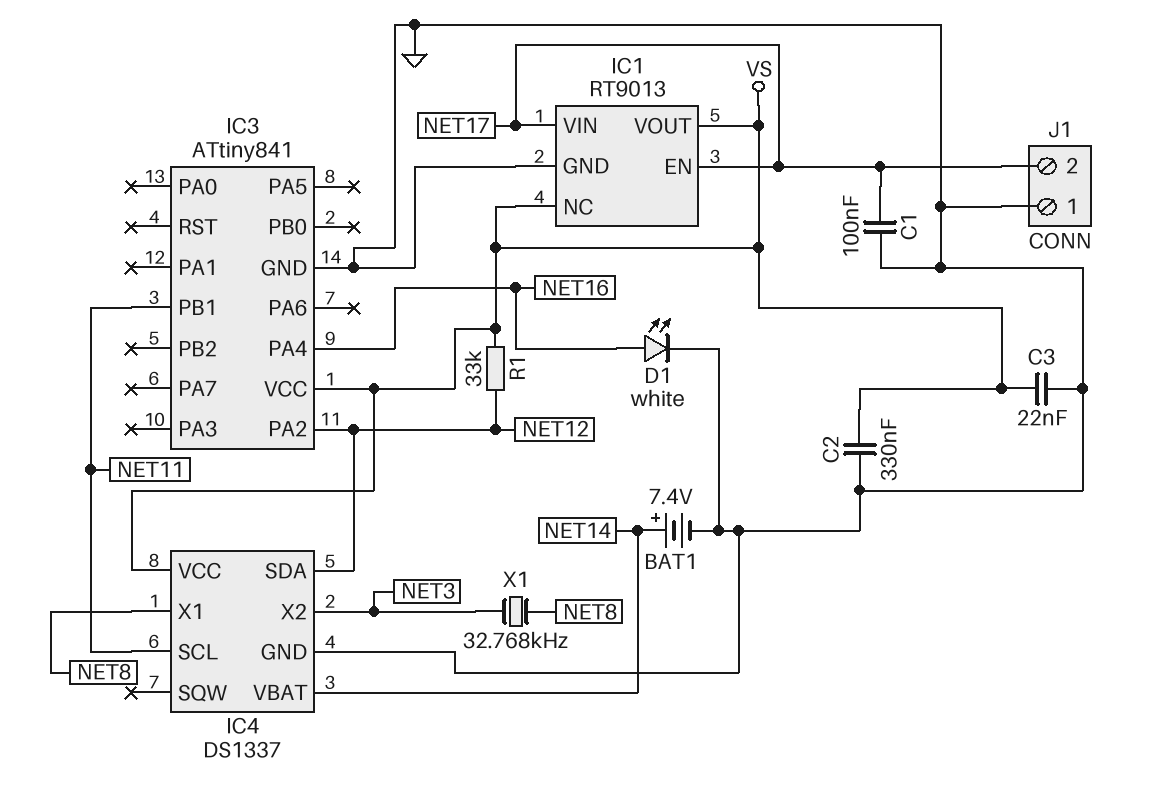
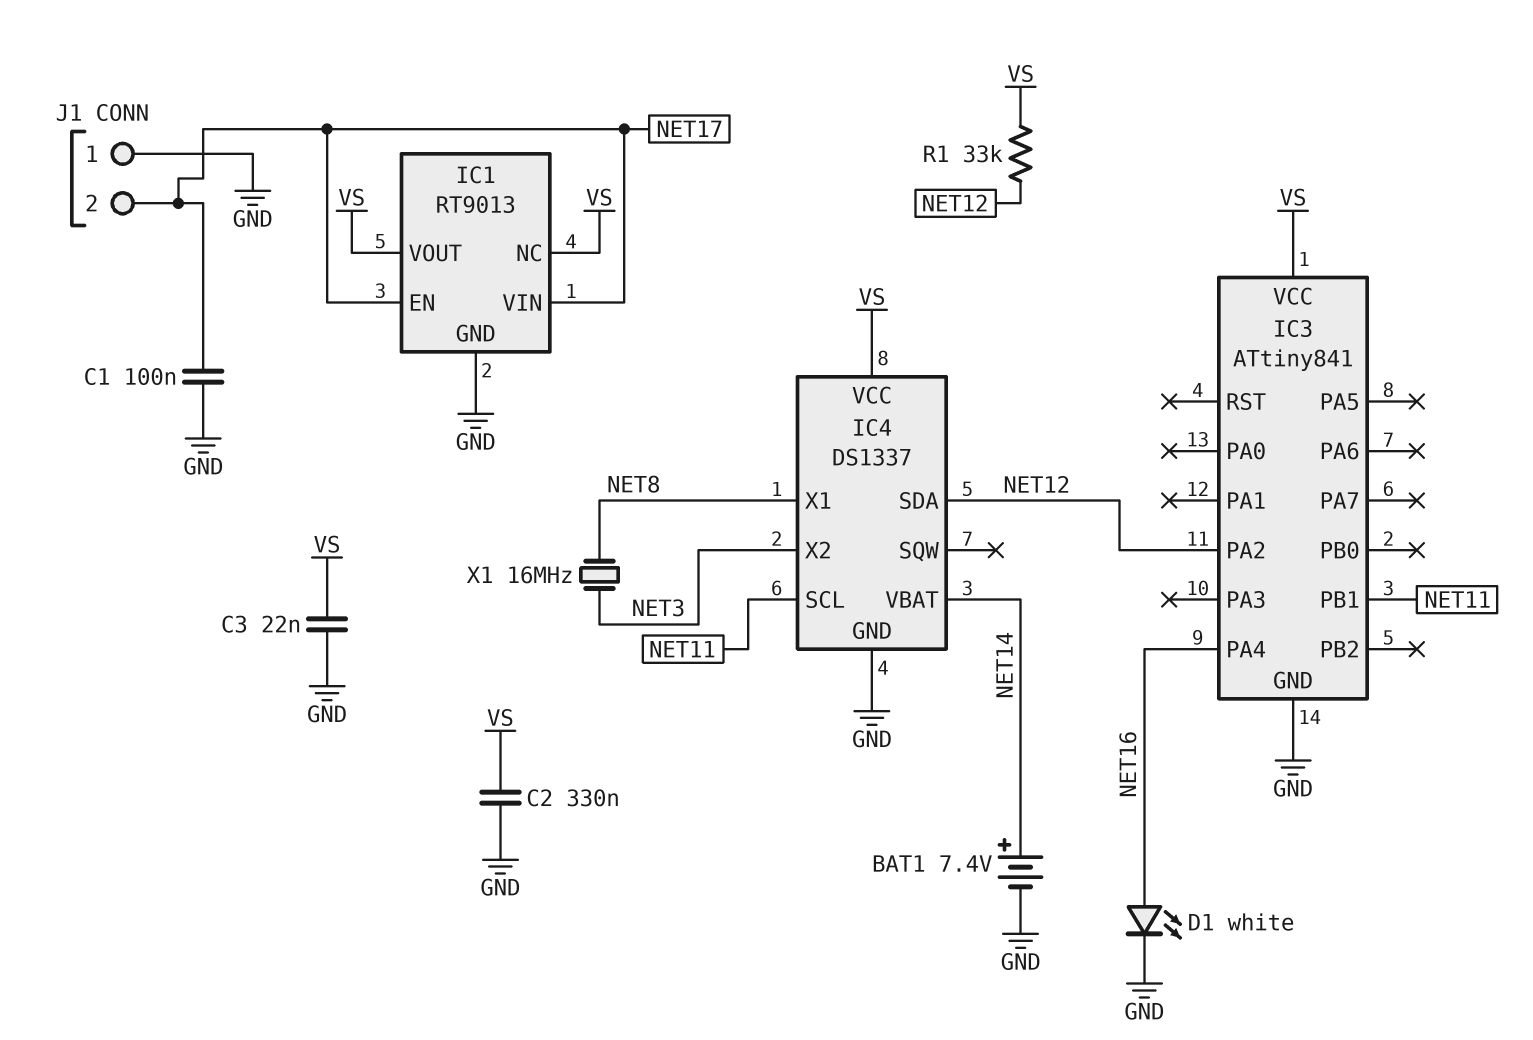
X1: 32.768kHz (NET3, NET8) -> 16MHz (NET3, NET8)

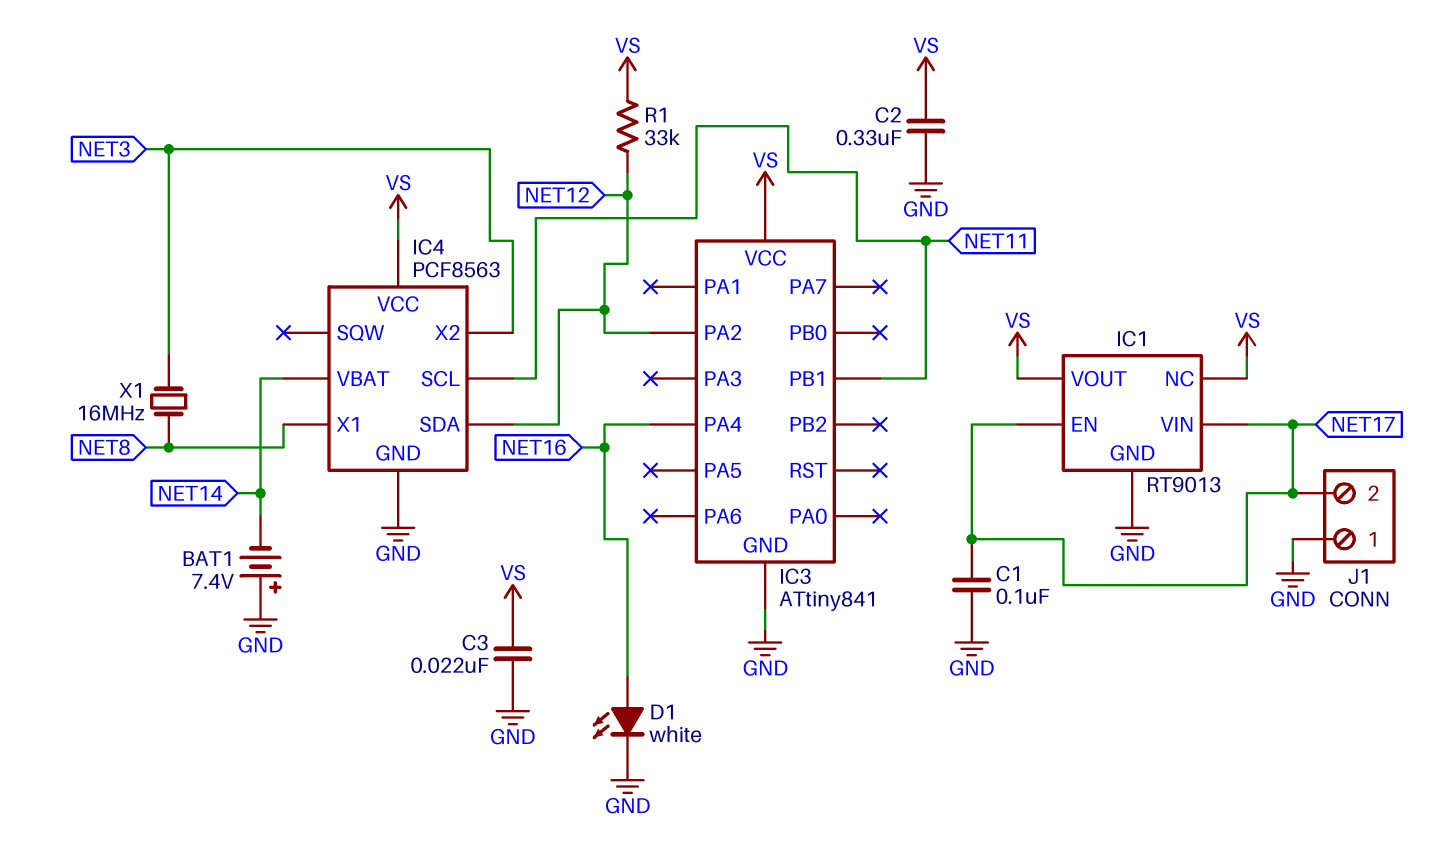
BAT1: 7.4V (plus NET14, minus GND) -> 7.4V (plus GND, minus NET14)
IC4: DS1337 -> PCF8563

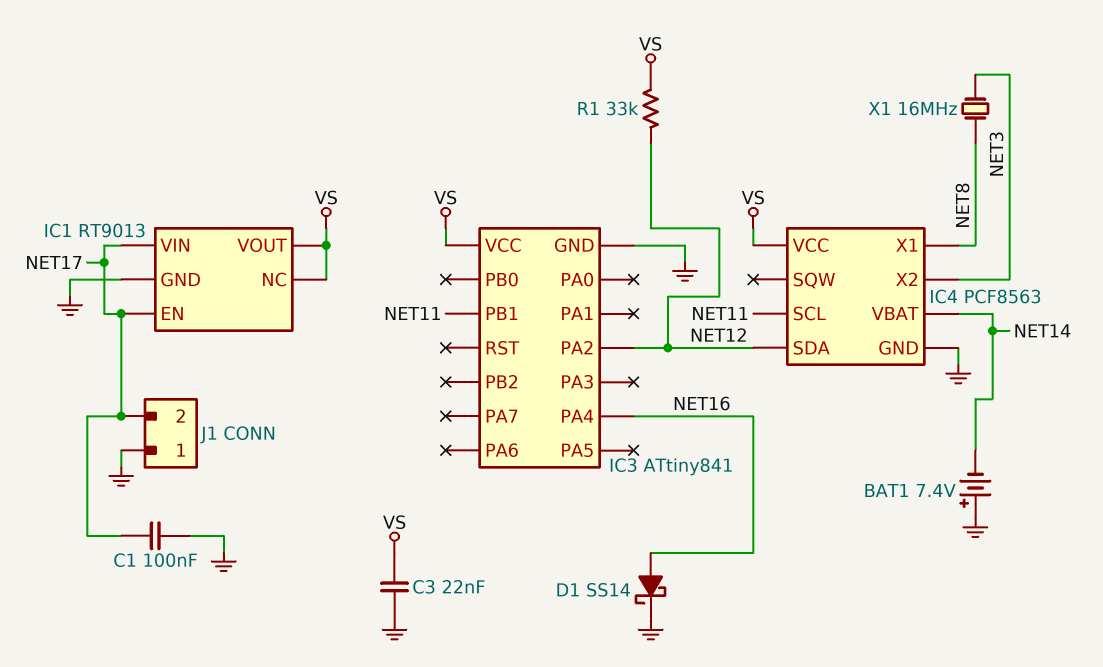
C2: 330nF (GND, VS) -> none
D1: LED white (A NET16, K GND) -> schottky SS14 (A NET16, K GND)

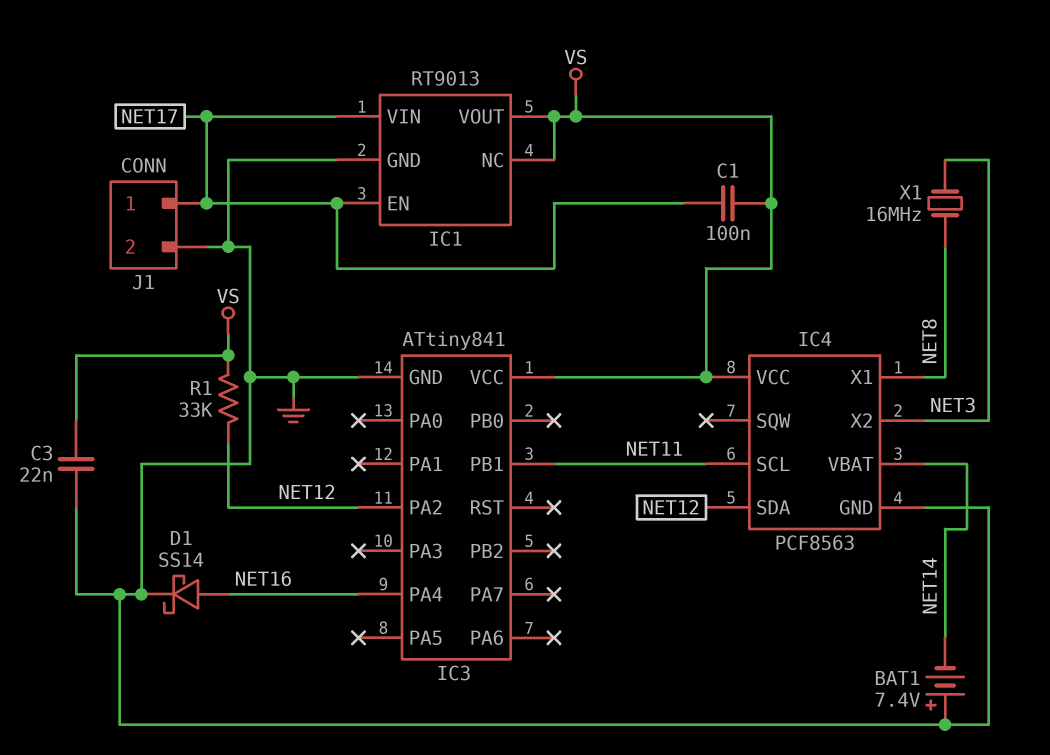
C1: 100nF (GND, NET17) -> 100nF (NET17, VS)
J1 pin 1: GND -> NET17
J1 pin 2: NET17 -> GND

